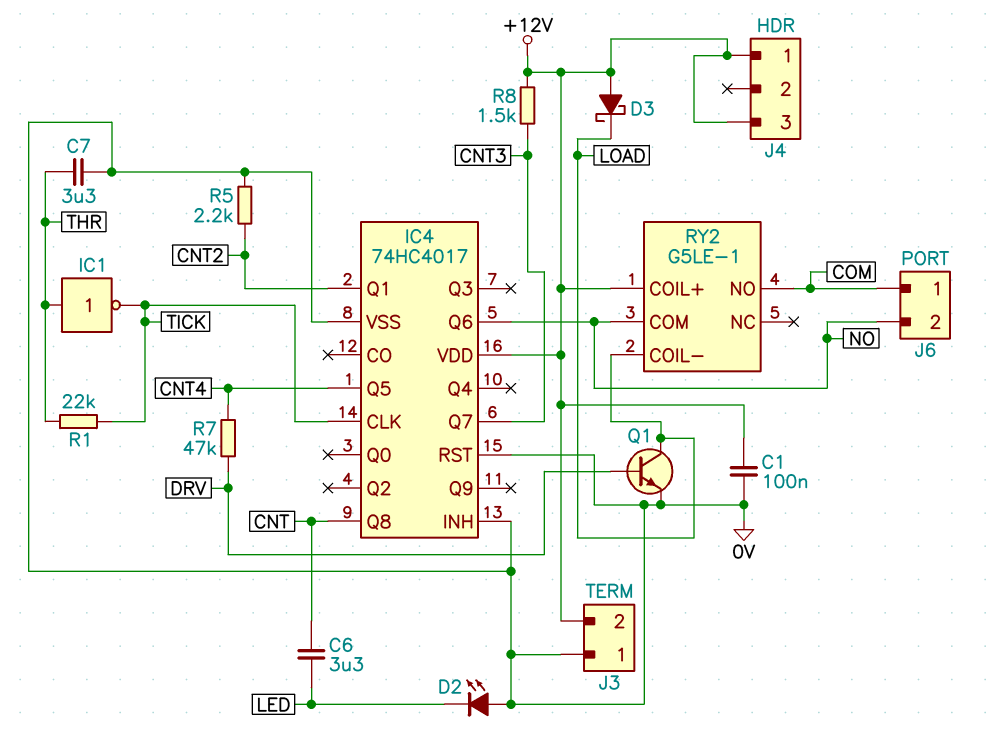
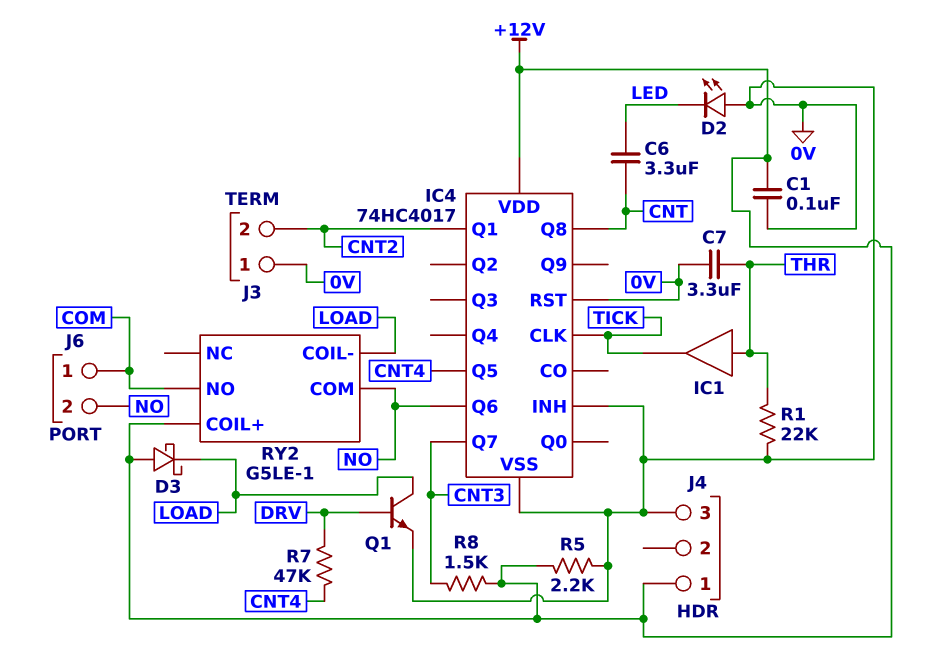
IC1: NOT (in THR, out TICK) -> buffer (in THR, out TICK)
J3 pin 2: +12V -> CNT2
J4 pin 3: +12V -> 0V
R1: 22k (THR, TICK) -> 22k (0V, THR)
R5: 2.2k (0V, CNT2) -> 2.2k (+12V, 0V)

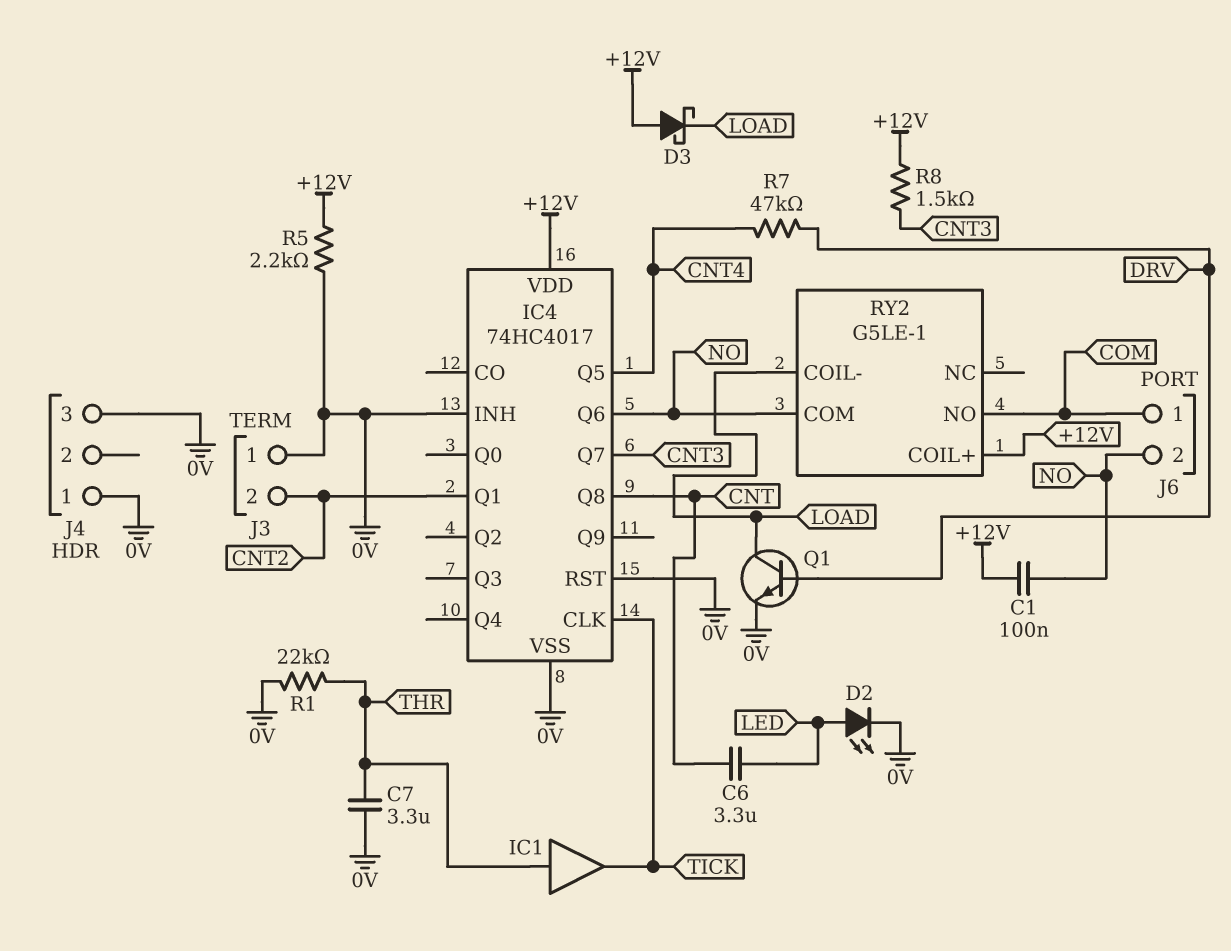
C1: 100nF (+12V, 0V) -> 100nF (+12V, NO)
D2: LED (A 0V, K LED) -> LED (A LED, K 0V)
J4 pin 1: +12V -> 0V

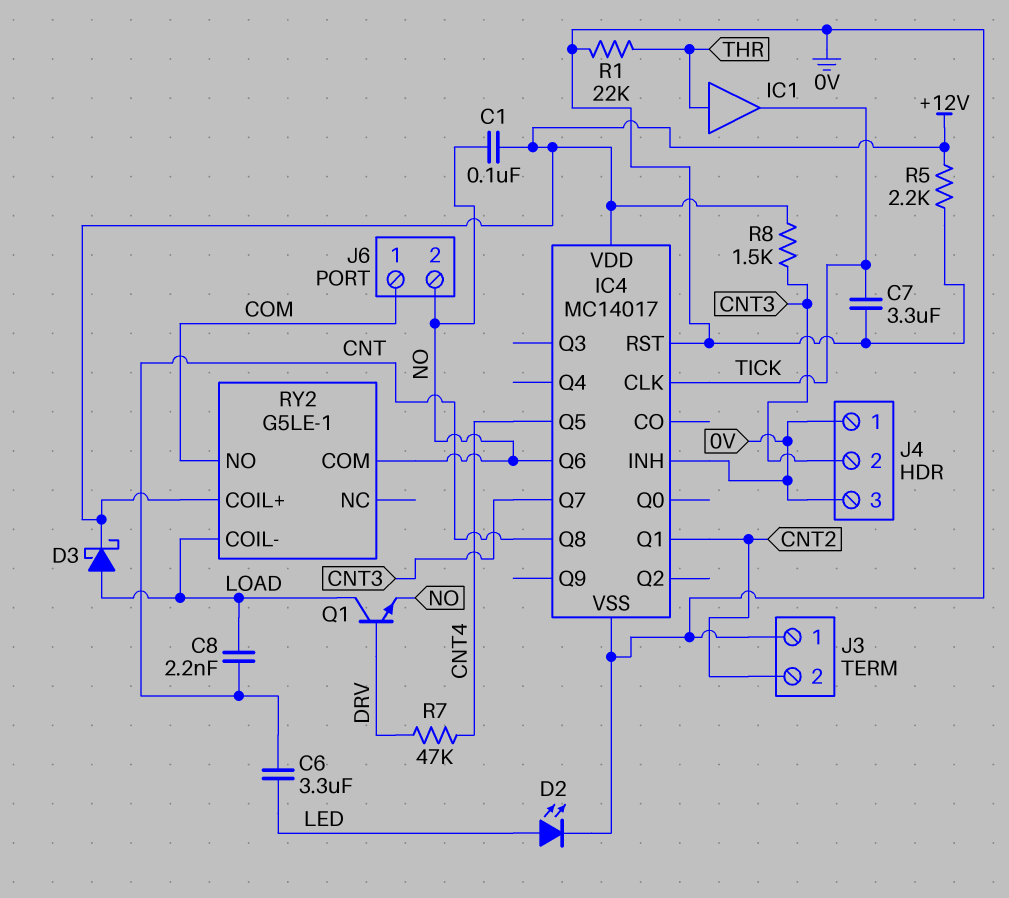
C7: 3.3uF (0V, THR) -> 3.3uF (0V, TICK)
C8: none -> 2.2nF (CNT, LOAD)
D3: schottky (A +12V, K LOAD) -> schottky (A LOAD, K +12V)
IC4: 74HC4017 -> MC14017
J4 pin 2: none -> CNT3
Q1: NPN (B DRV, C LOAD, E 0V) -> NPN (B DRV, C LOAD, E NO)

